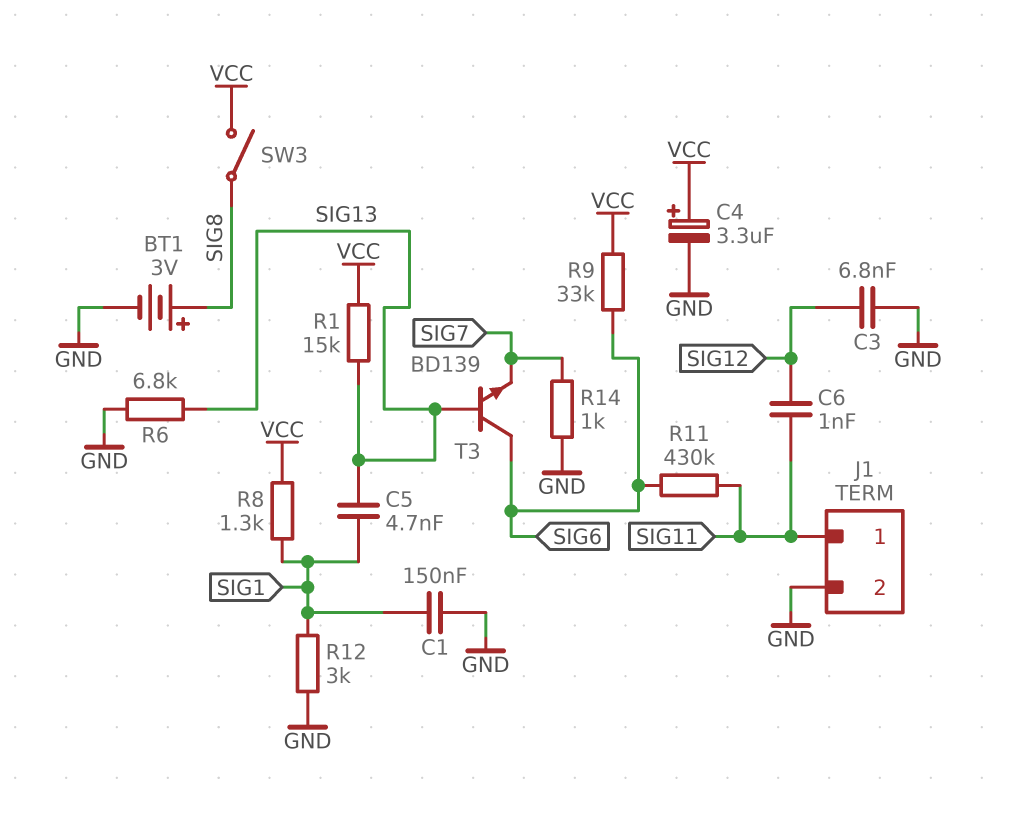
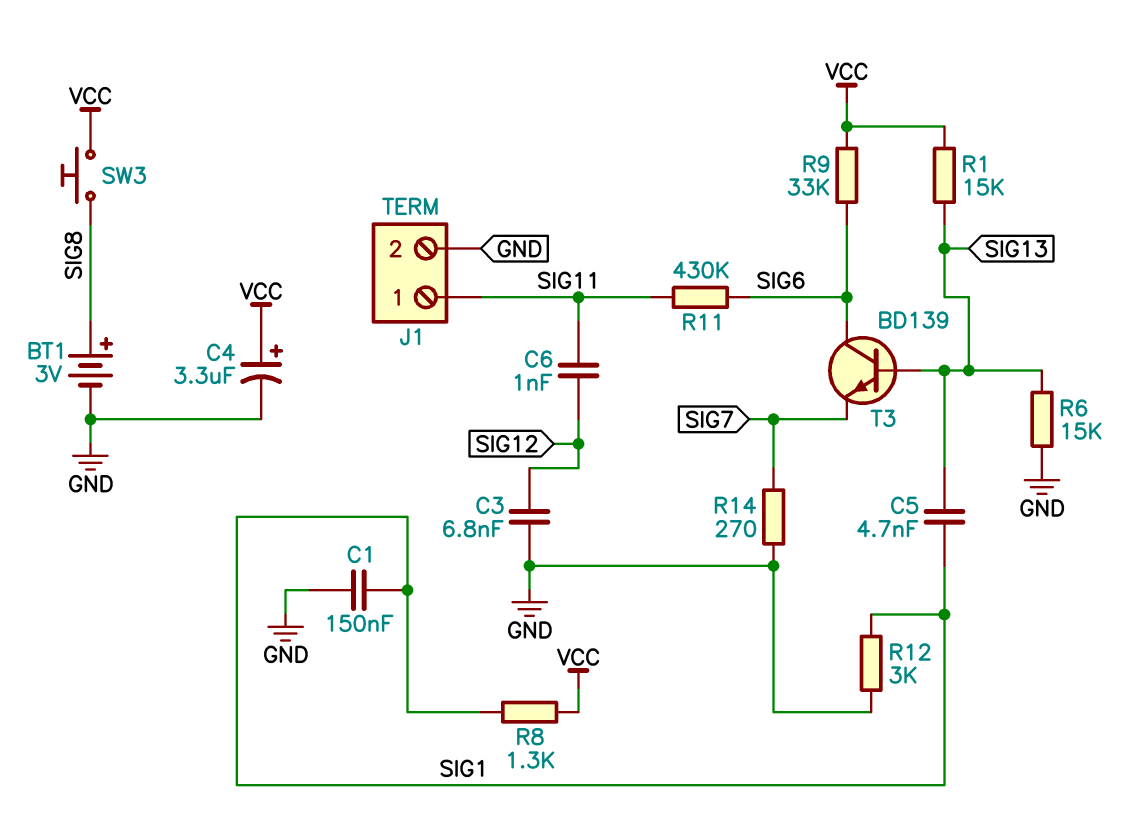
R6: 6.8k (GND, SIG13) -> 15k (GND, SIG13)
R14: 1k (GND, SIG7) -> 270 (GND, SIG7)
SW3: switch (SIG8, VCC) -> button (SIG8, VCC)

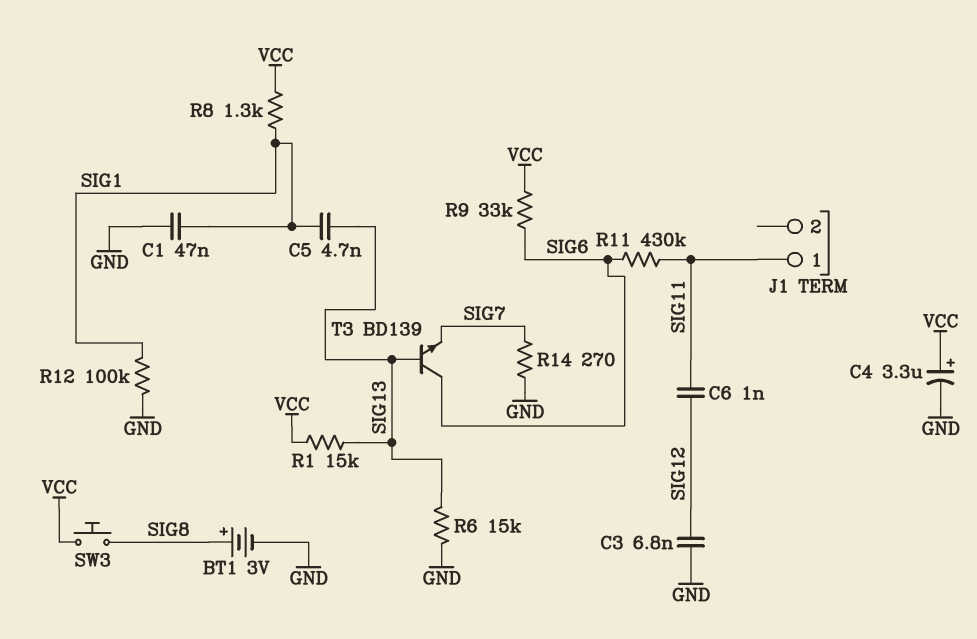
C1: 150nF (GND, SIG1) -> 47nF (GND, SIG1)
J1 pin 2: GND -> none
R12: 3k (GND, SIG1) -> 100k (GND, SIG1)

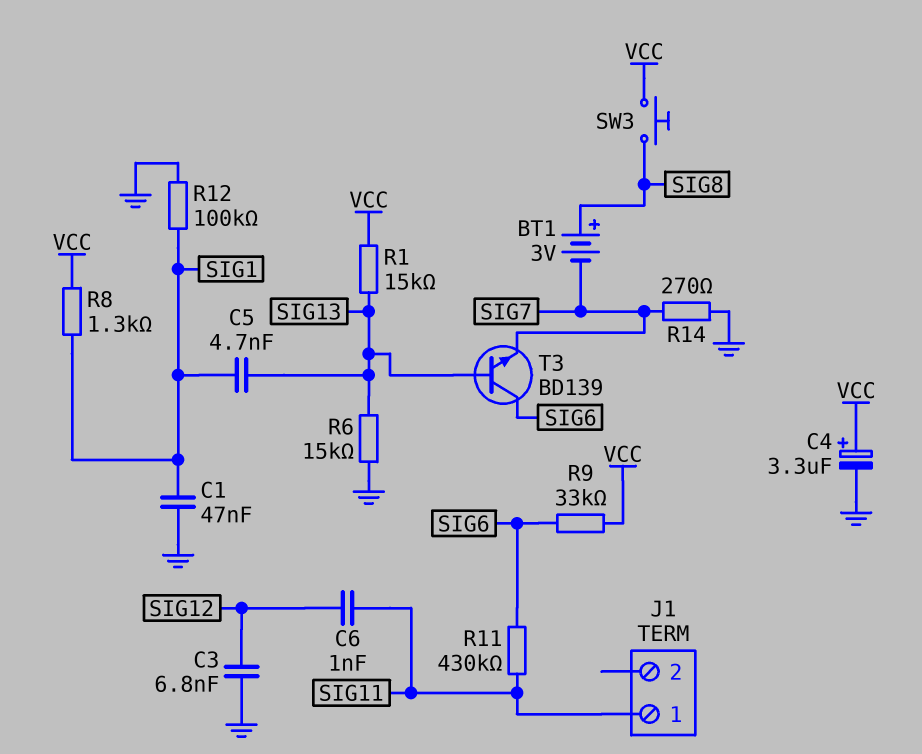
BT1: 3V (plus SIG8, minus GND) -> 3V (plus SIG8, minus SIG7)

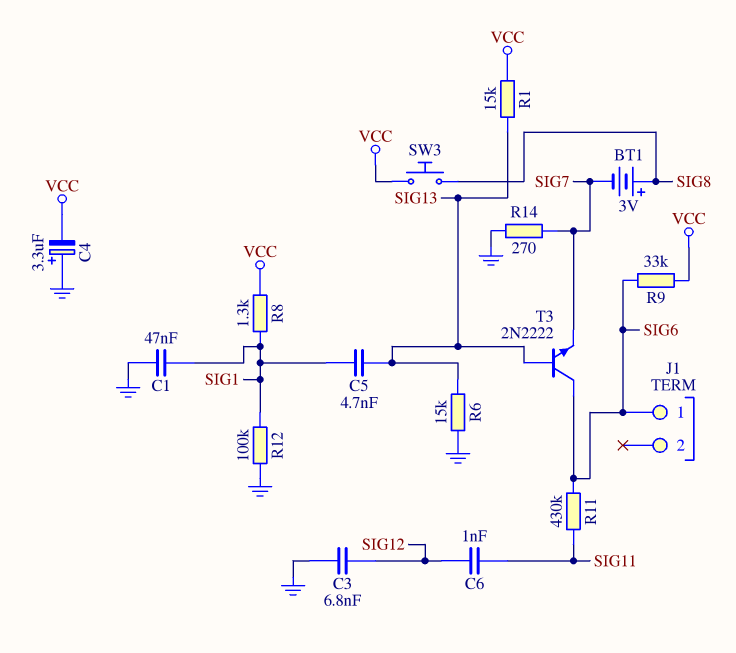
C4: 3.3uF (plus VCC, minus GND) -> 3.3uF (plus GND, minus VCC)
J1 pin 1: SIG11 -> SIG6
T3: NPN BD139 (B SIG13, C SIG6, E SIG7) -> NPN 2N2222 (B SIG13, C SIG6, E SIG7)

